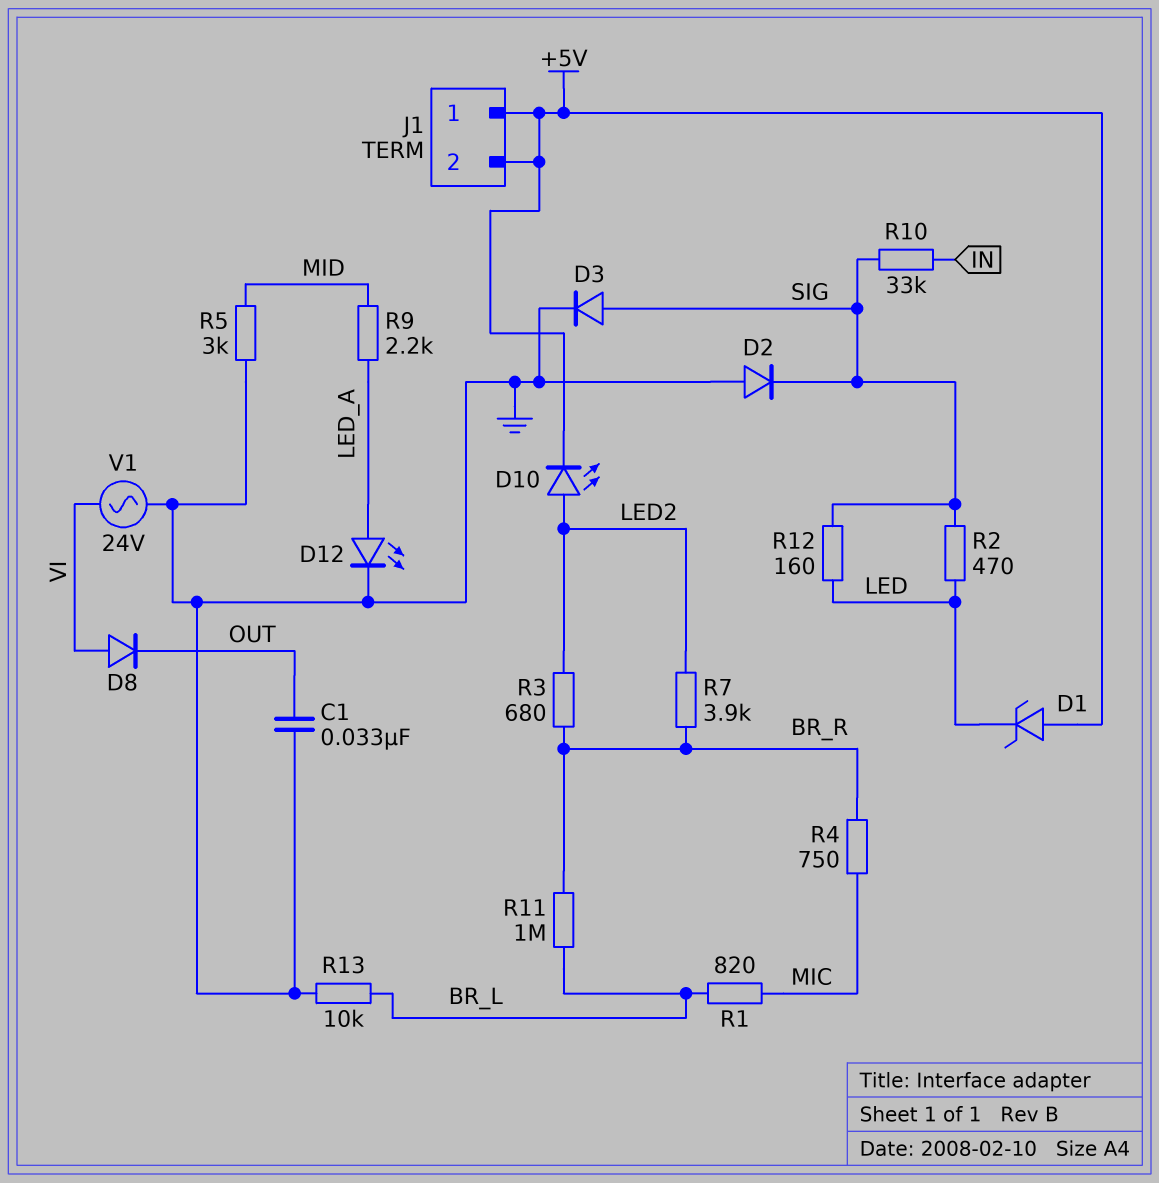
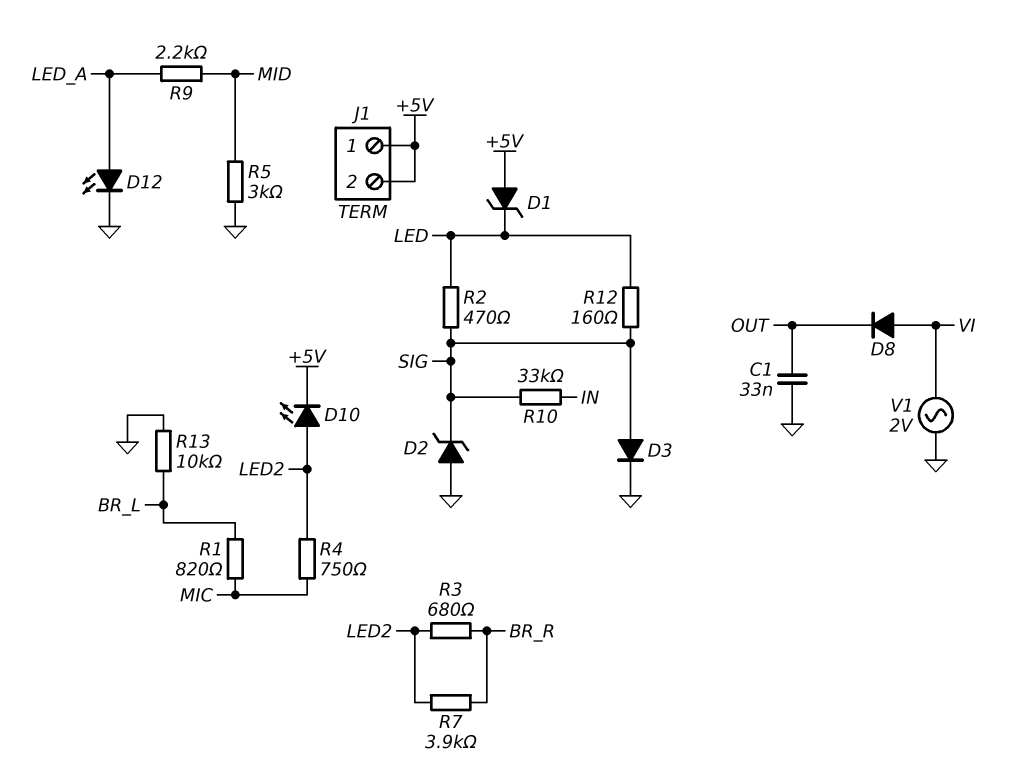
D2: diode (A GND, K SIG) -> zener (A GND, K SIG)
R4: 750 (BR_R, MIC) -> 750 (LED2, MIC)
R11: 1M (BR_L, BR_R) -> none
V1: AC 24V (GND, VI) -> AC 2V (GND, VI)

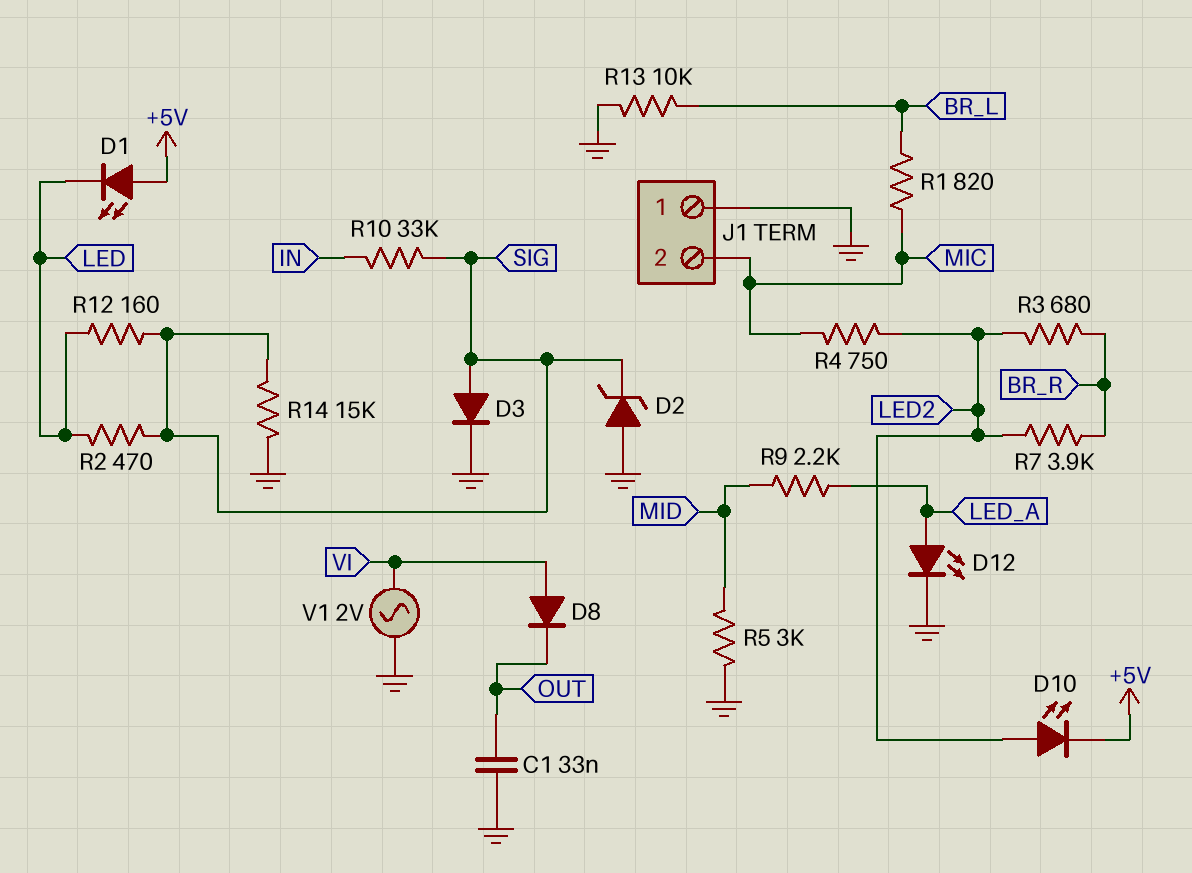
D1: zener (A +5V, K LED) -> LED (A +5V, K LED)
J1 pin 1: +5V -> GND
J1 pin 2: +5V -> MIC
R14: none -> 15k (GND, SIG)

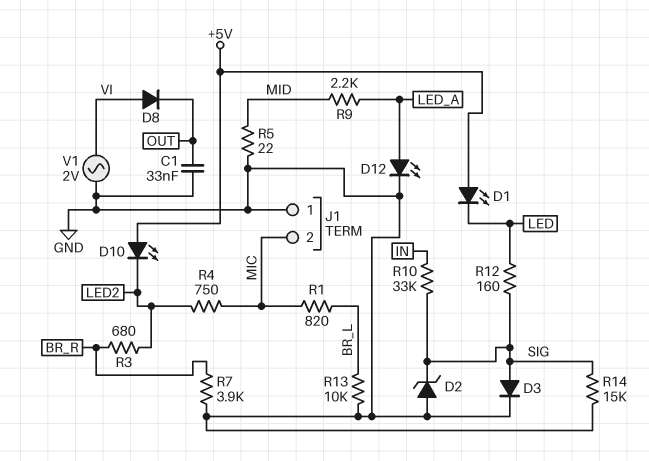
D10: LED (A LED2, K +5V) -> LED (A +5V, K LED2)
R2: 470 (LED, SIG) -> none
R5: 3k (GND, MID) -> 22 (GND, MID)
R7: 3.9k (BR_R, LED2) -> 3.9k (BR_R, GND)

